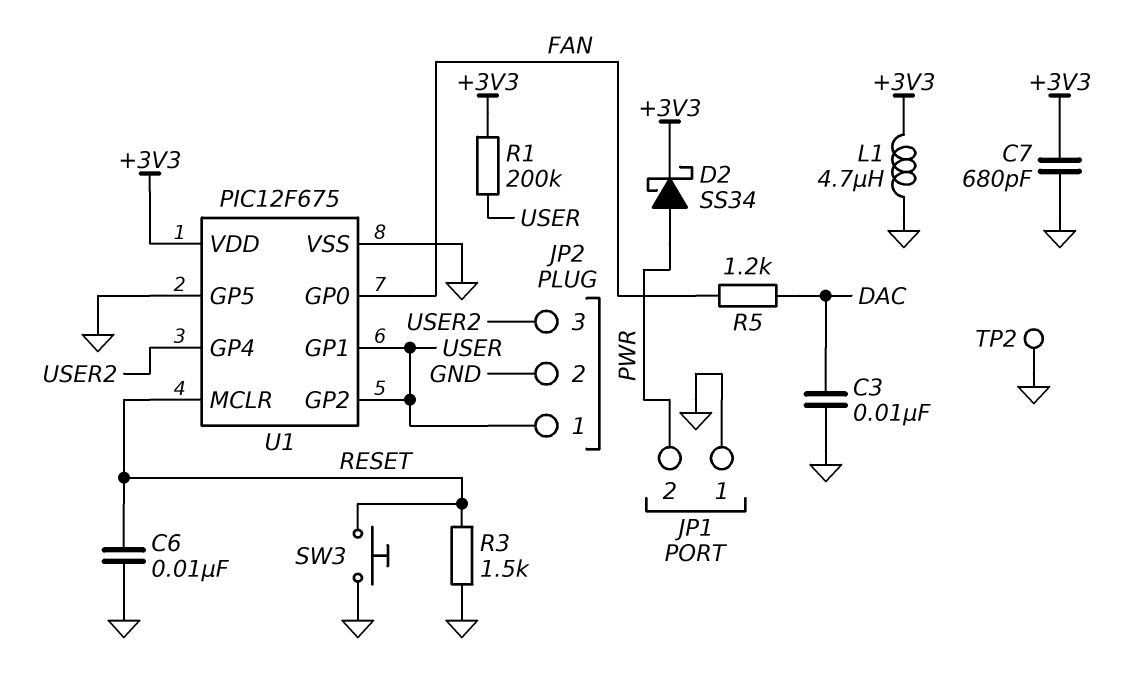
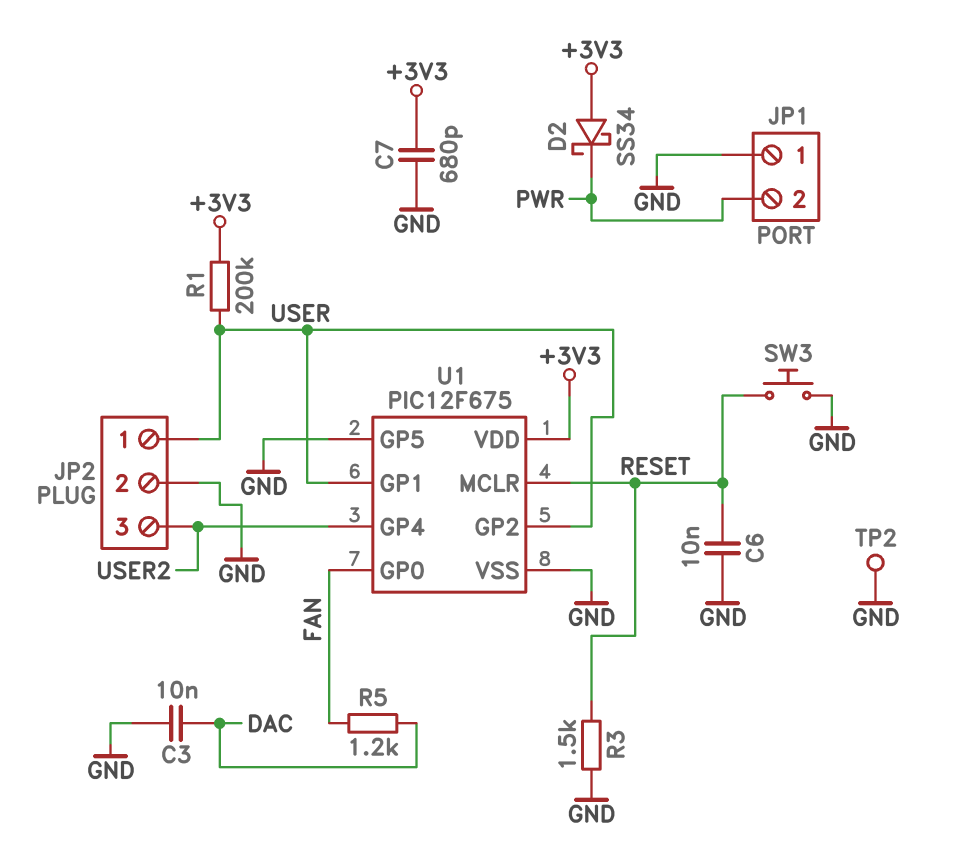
D2: schottky SS34 (A PWR, K +3V3) -> schottky SS34 (A +3V3, K PWR)
L1: 4.7uH (+3V3, GND) -> none

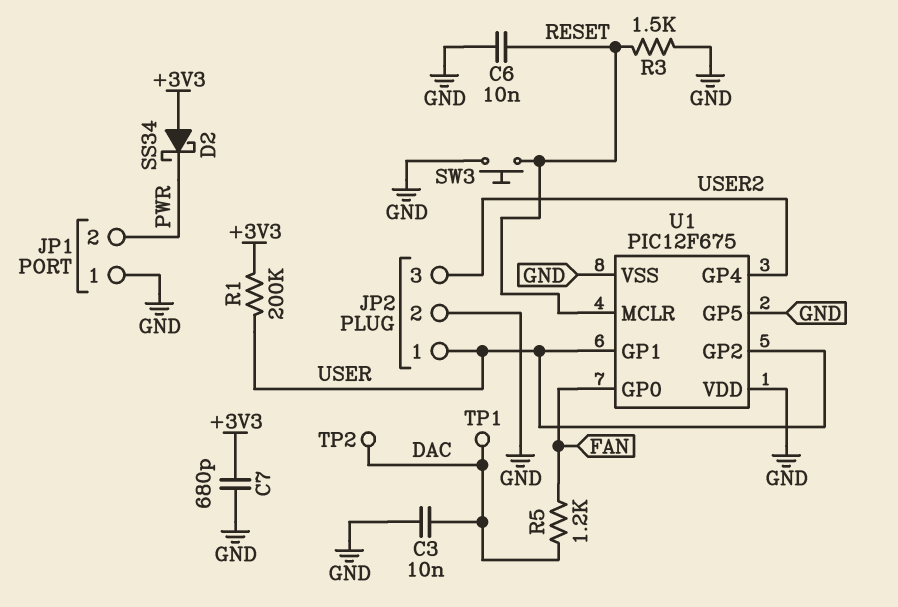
TP1: none -> test point (DAC)
TP2: test point (GND) -> test point (DAC)
U1 pin VDD: +3V3 -> GND

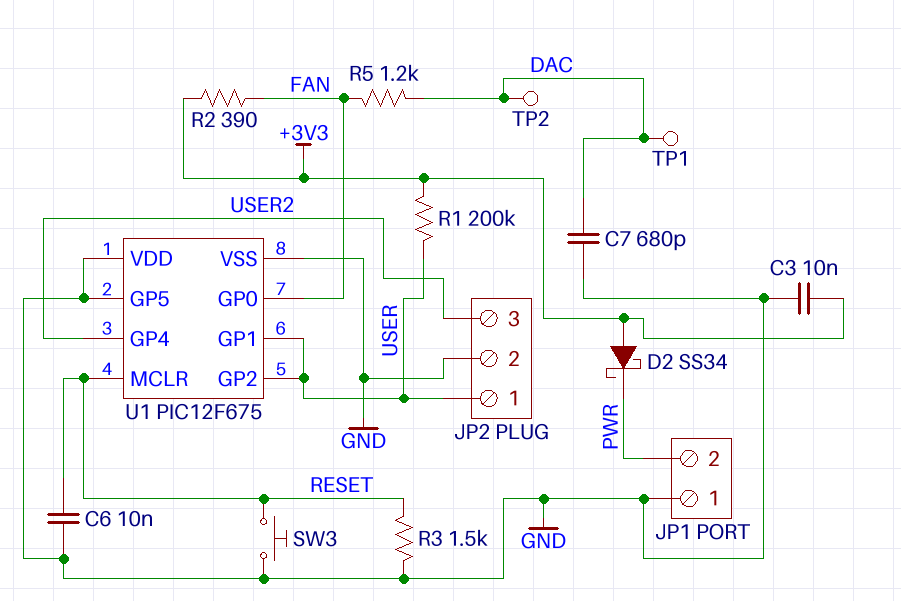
C3: 10nF (DAC, GND) -> 10nF (+3V3, GND)
C7: 680pF (+3V3, GND) -> 680pF (DAC, GND)
R2: none -> 390 (+3V3, FAN)

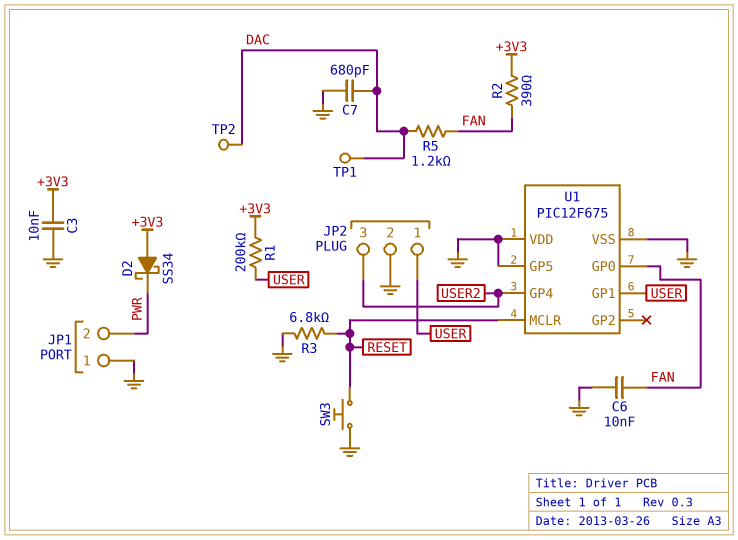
C6: 10nF (GND, RESET) -> 10nF (FAN, GND)
R3: 1.5k (GND, RESET) -> 6.8k (GND, RESET)
U1 pin GP2: USER -> none

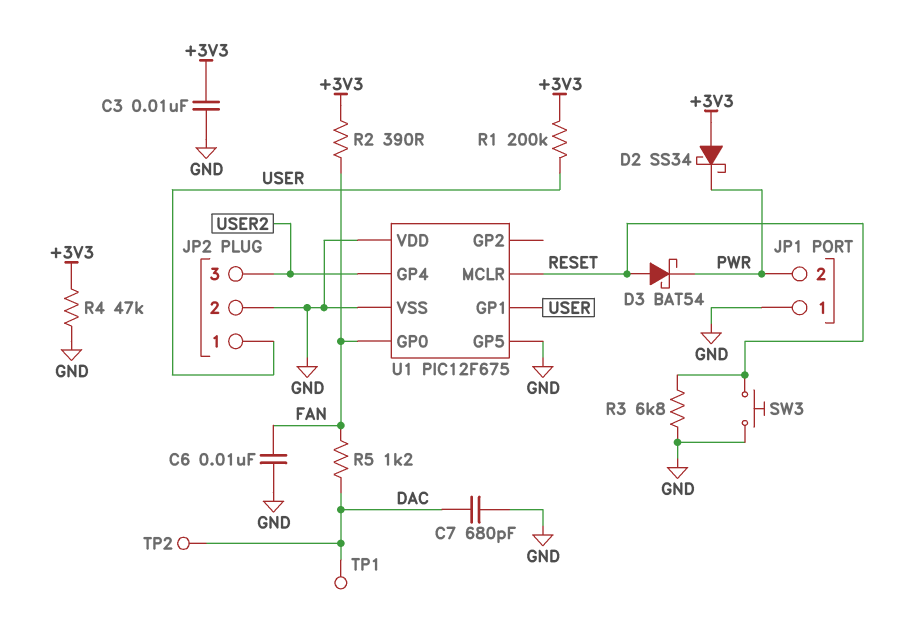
D3: none -> schottky BAT54 (A RESET, K PWR)
R4: none -> 47k (+3V3, GND)

